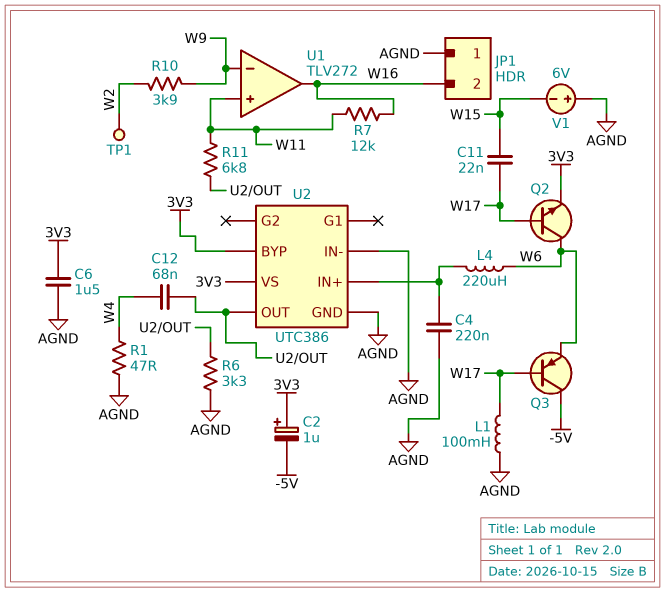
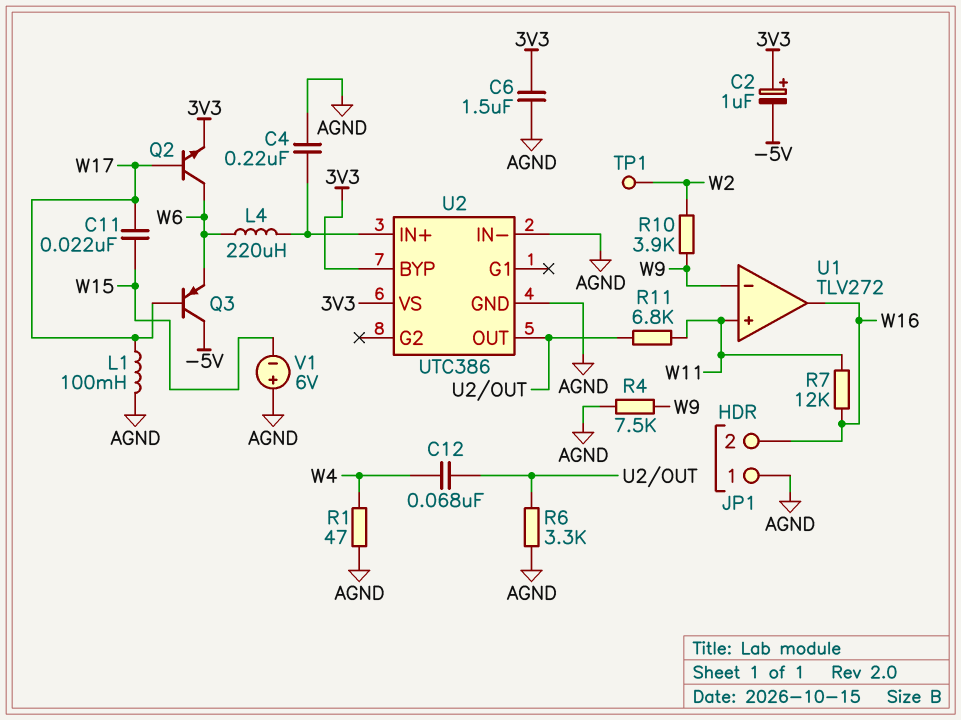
R4: none -> 7.5k (AGND, W9)

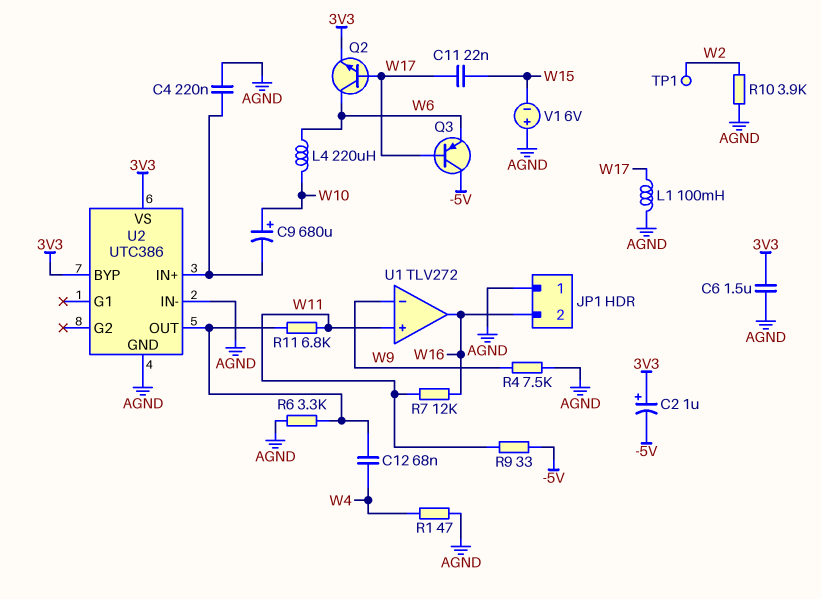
C9: none -> 680uF (plus W10, minus U2/IN+)
L4: 220uH (U2/IN+, W6) -> 220uH (W6, W10)
R9: none -> 33 (-5V, W11)
R10: 3.9k (W2, W9) -> 3.9k (AGND, W2)

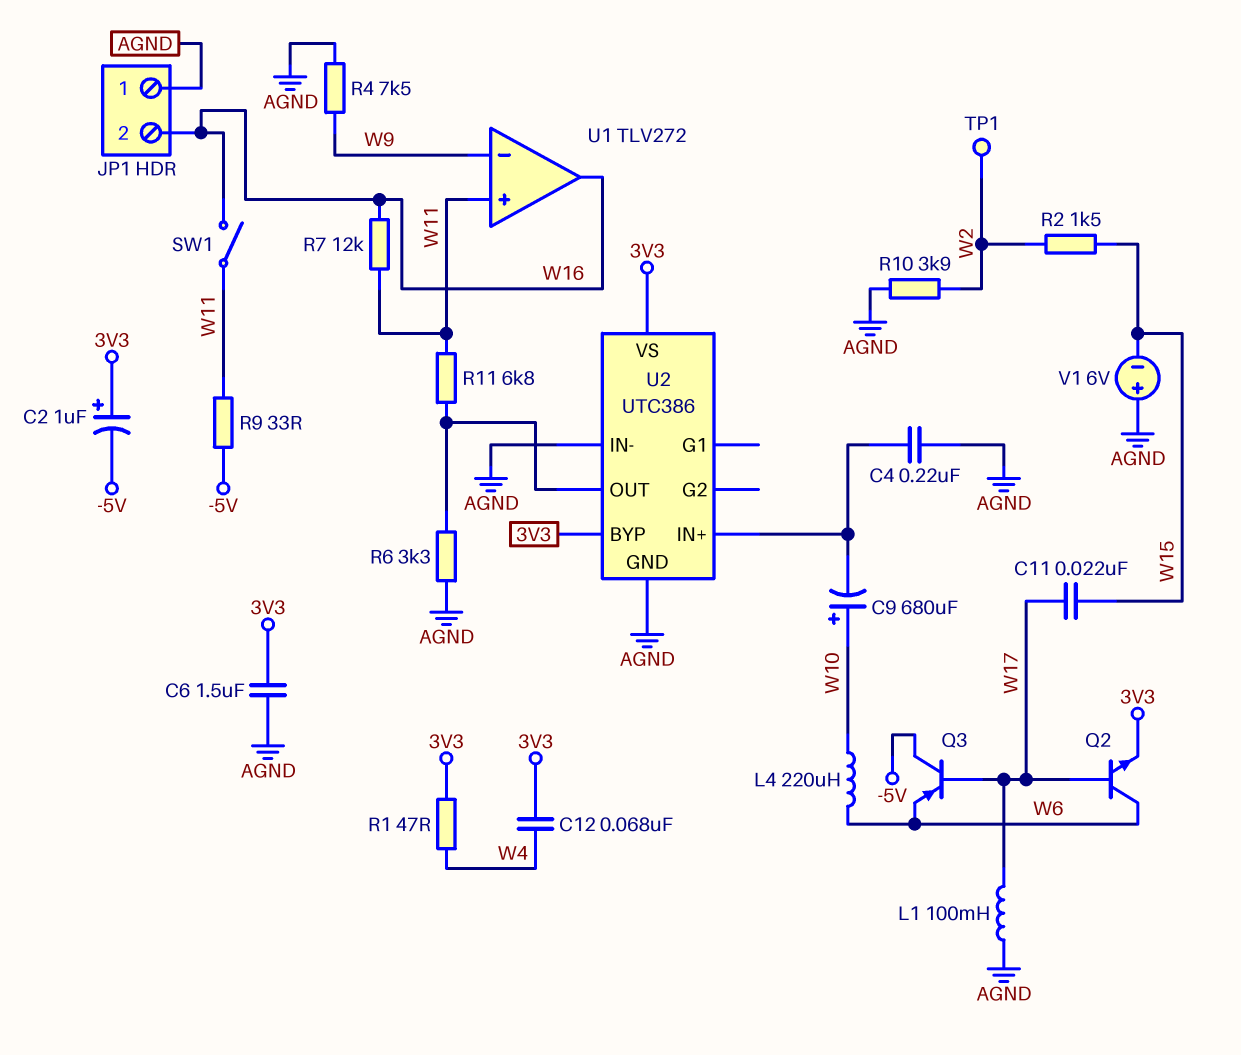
C12: 68nF (U2/OUT, W4) -> 68nF (3V3, W4)
R1: 47 (AGND, W4) -> 47 (3V3, W4)
R2: none -> 1.5k (W2, W15)
SW1: none -> switch (W11, W16)

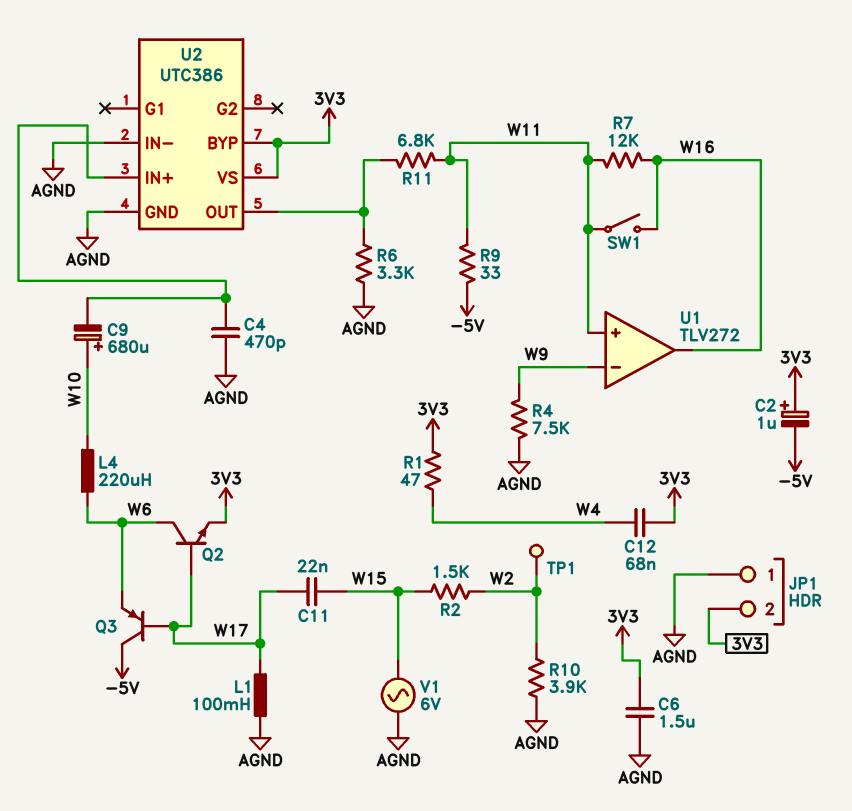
C4: 220nF (AGND, U2/IN+) -> 470pF (AGND, U2/IN+)
JP1 pin 2: W16 -> 3V3
V1: 6V (plus AGND, minus W15) -> AC 6V (AGND, W15)

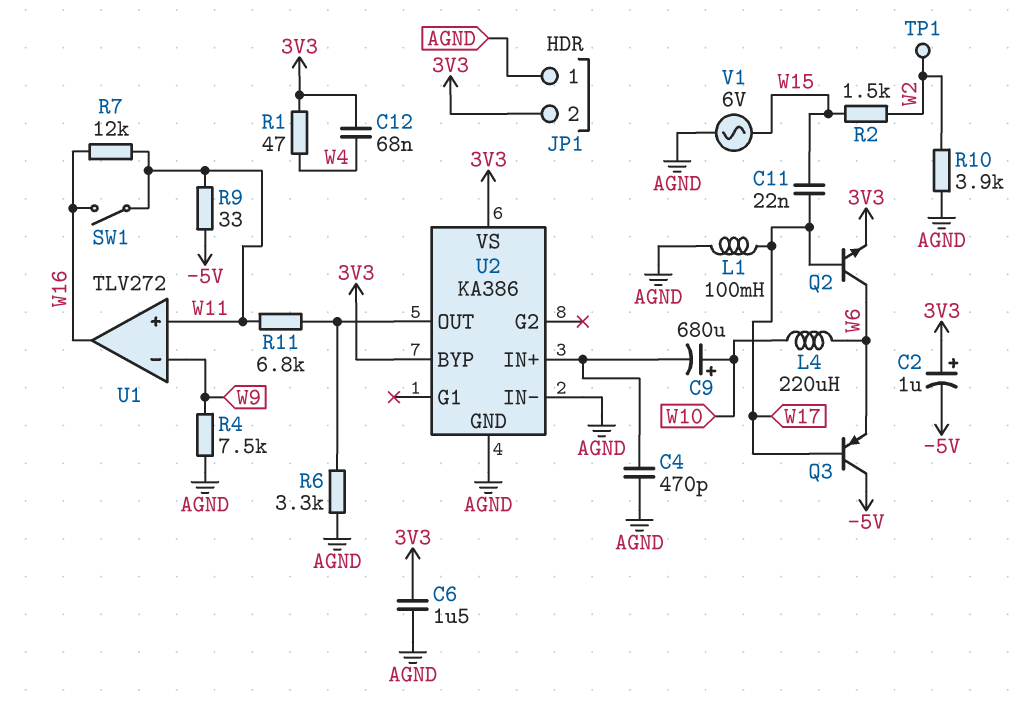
U2: UTC386 -> KA386

